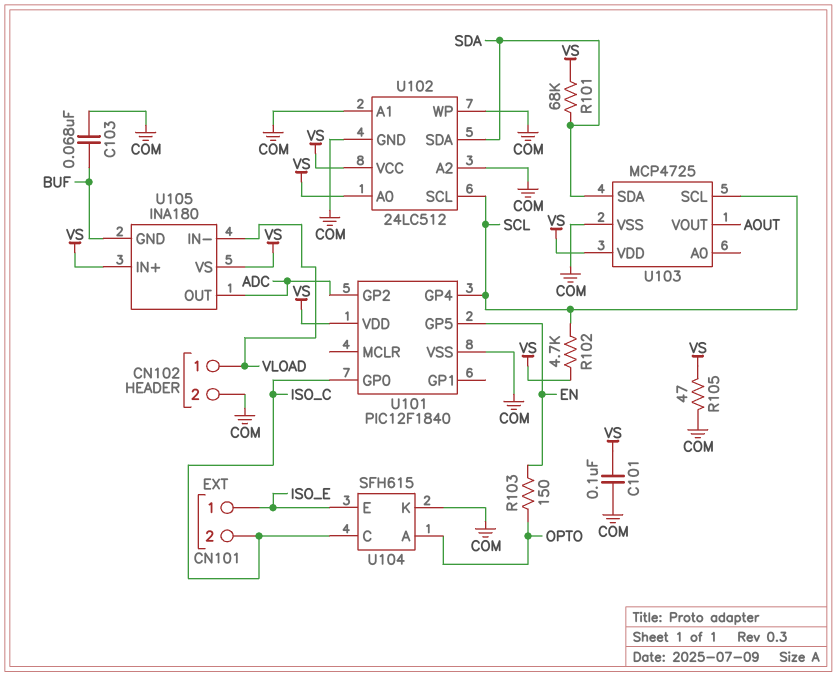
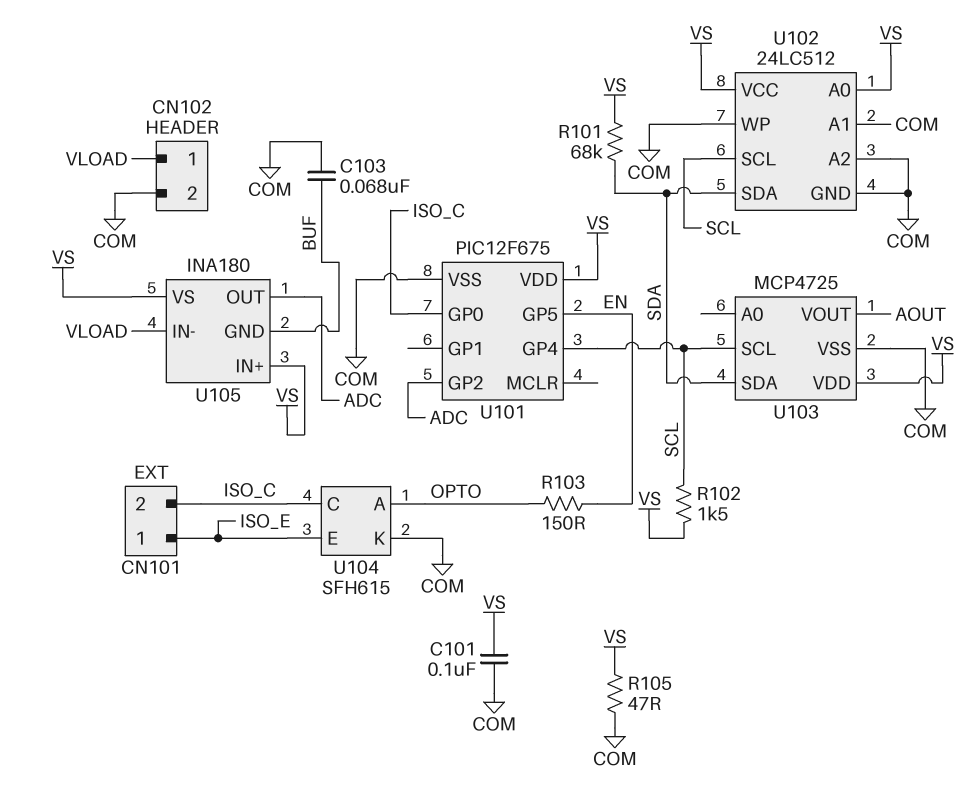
R102: 4.7k (SCL, VS) -> 1.5k (SCL, VS)
U101: PIC12F1840 -> PIC12F675

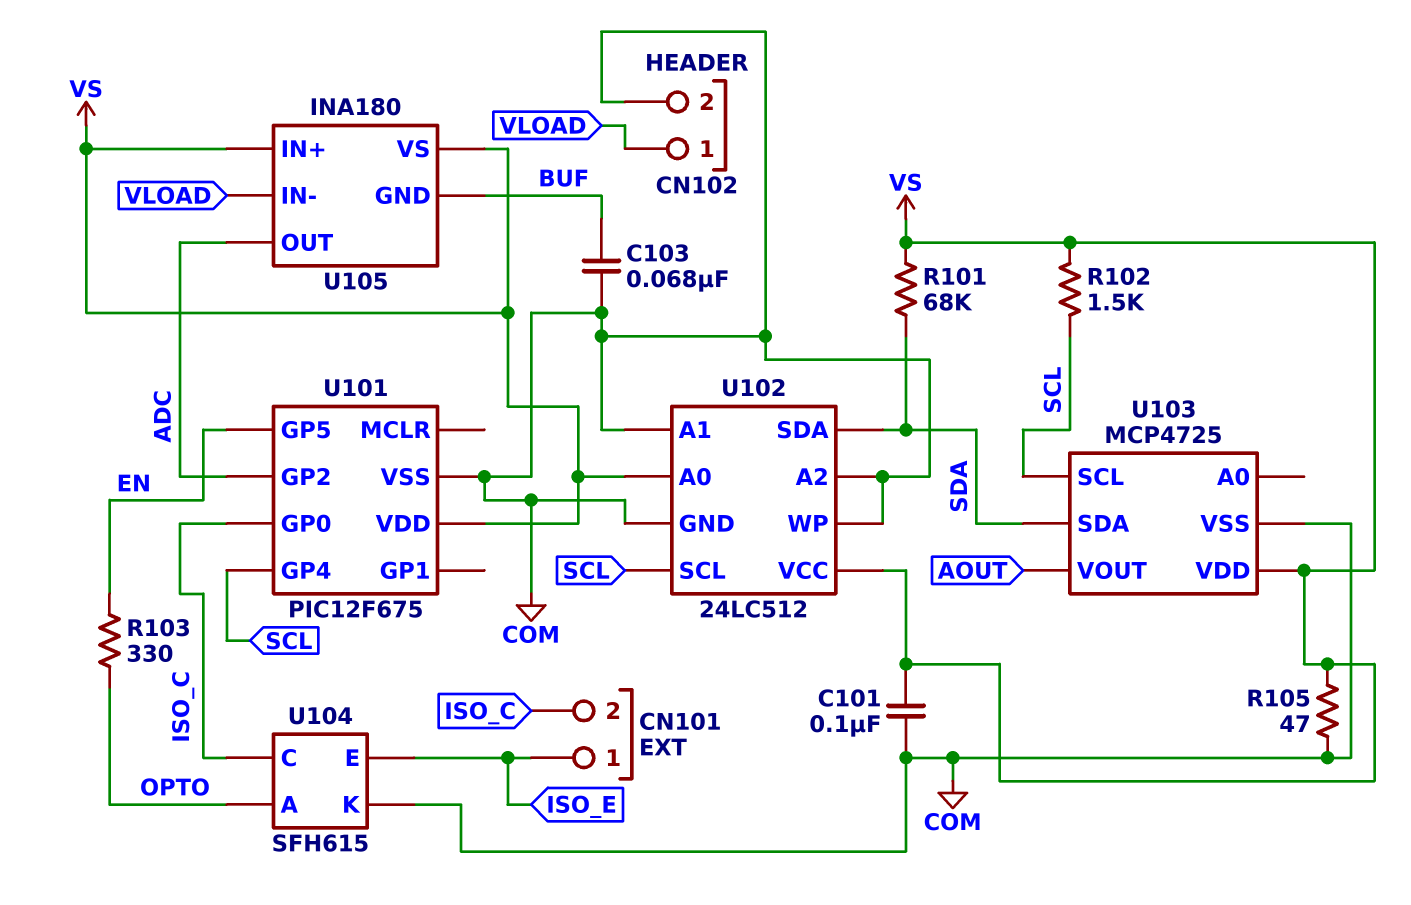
R103: 150 (EN, OPTO) -> 330 (EN, OPTO)

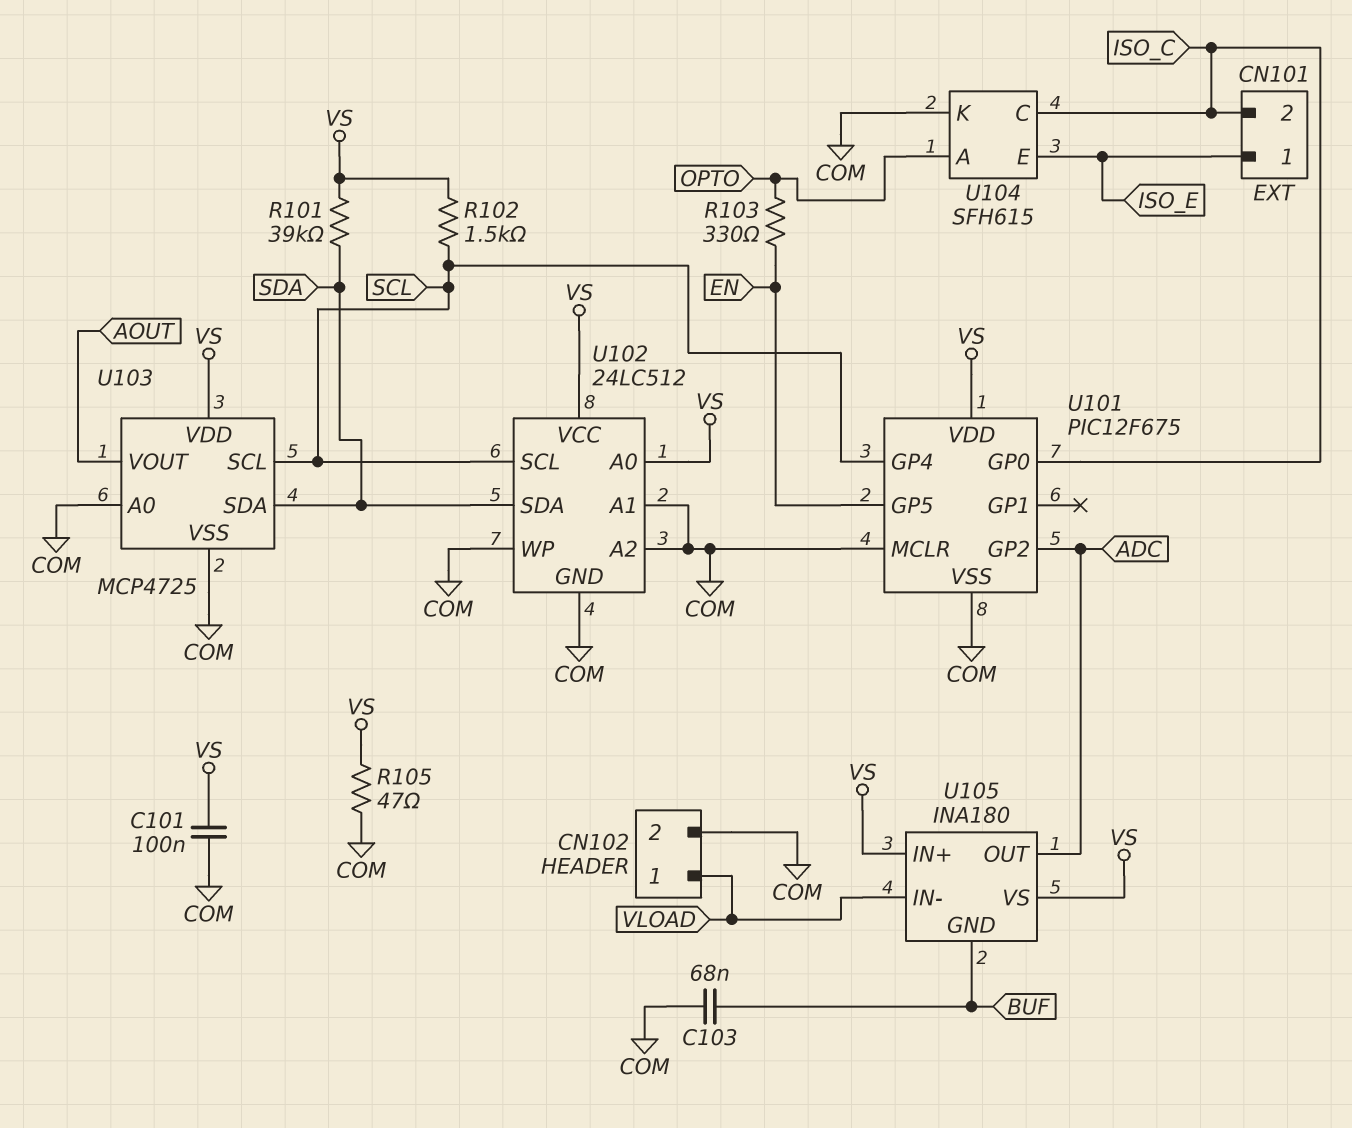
R101: 68k (SDA, VS) -> 39k (SDA, VS)
U101 pin MCLR: none -> COM
U103 pin A0: none -> COM

